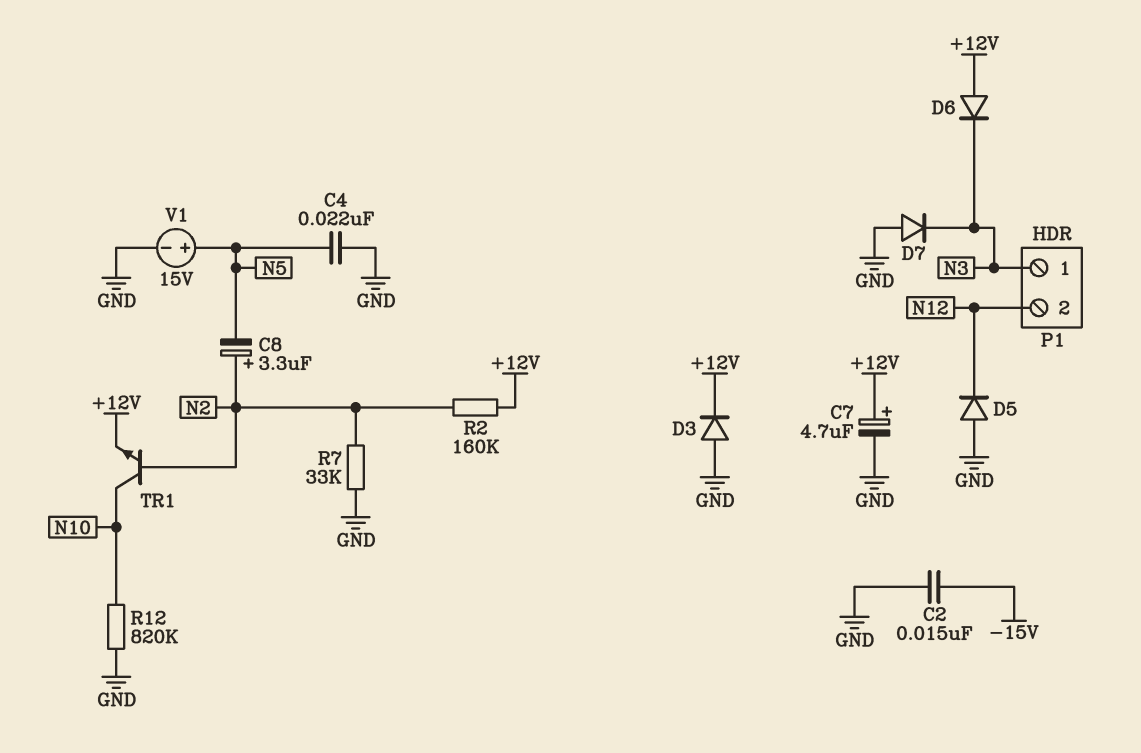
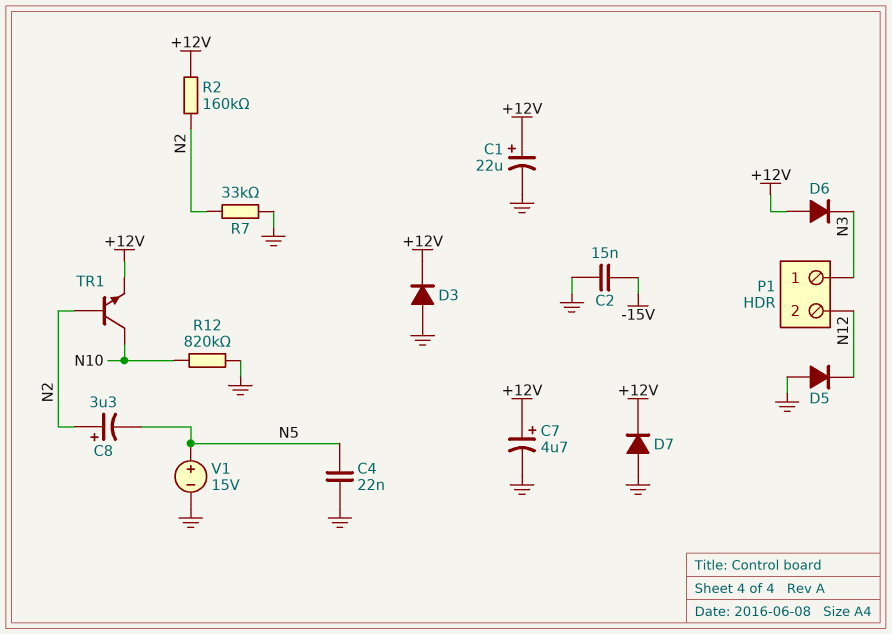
C1: none -> 22uF (plus +12V, minus GND)
D7: diode (A GND, K N3) -> diode (A GND, K +12V)

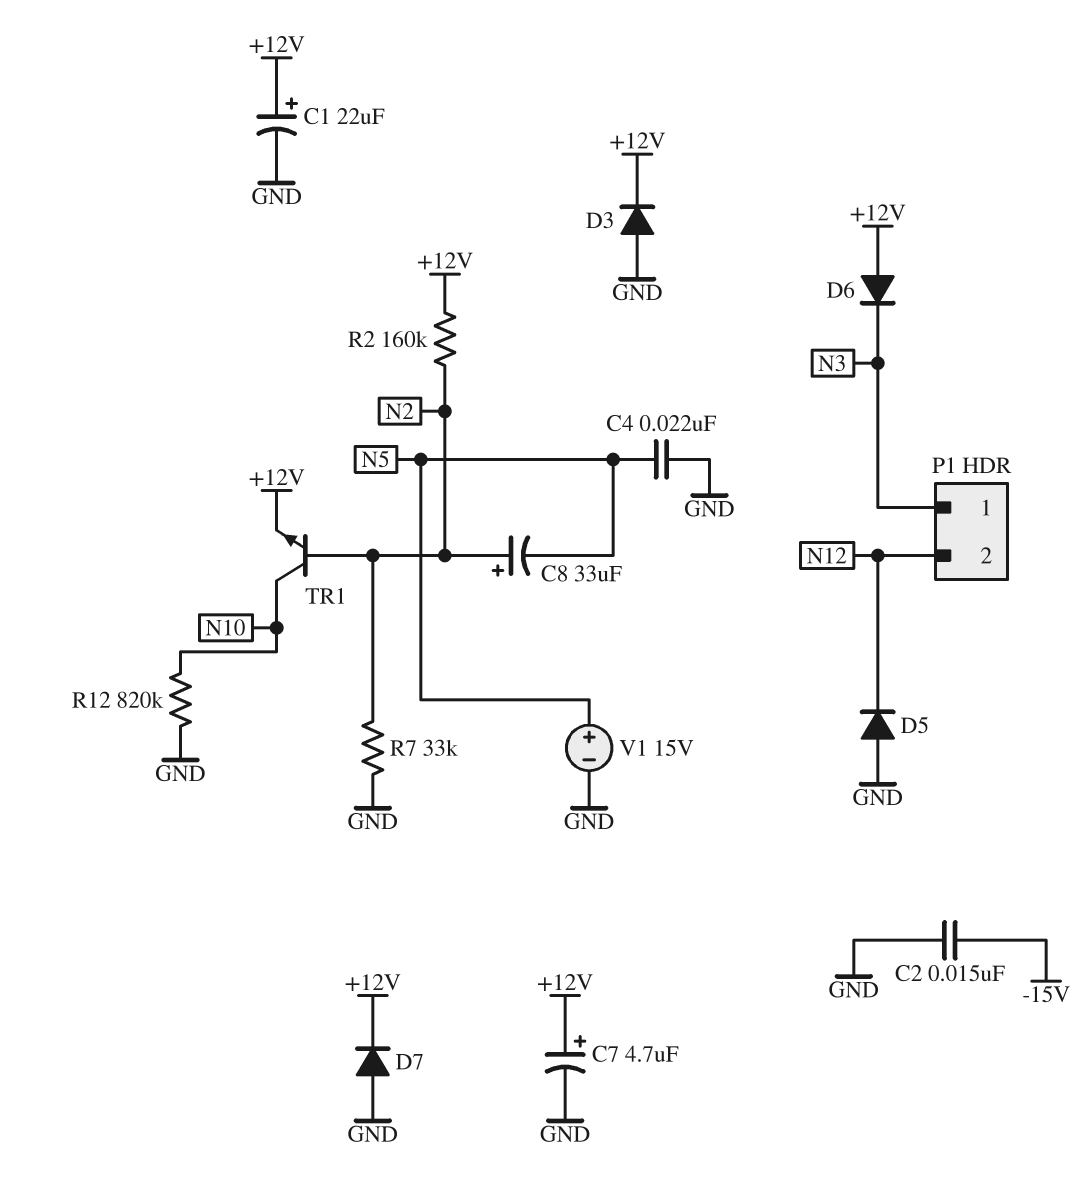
C8: 3.3uF (plus N2, minus N5) -> 33uF (plus N2, minus N5)

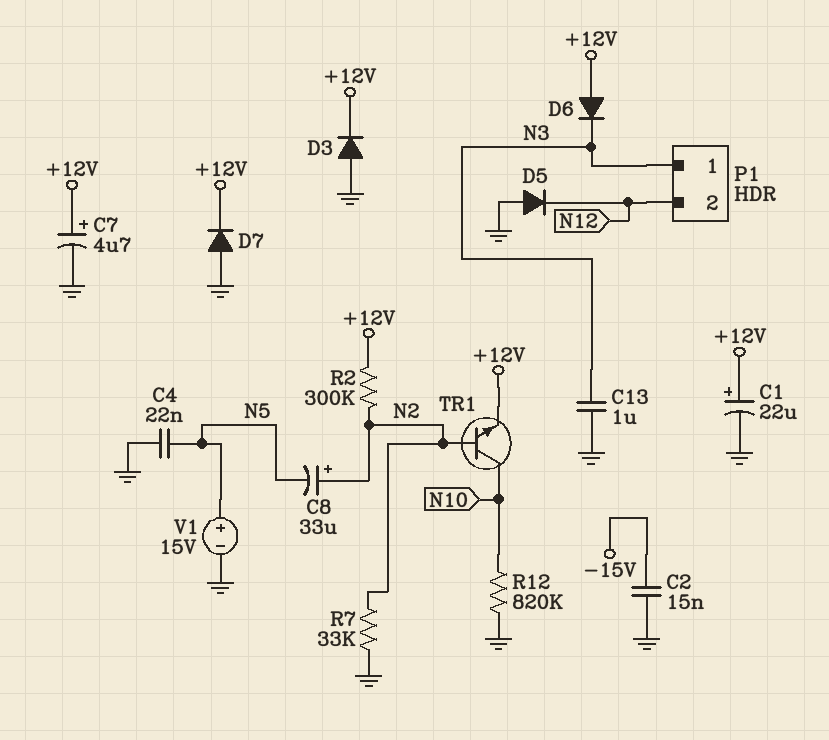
C13: none -> 1uF (GND, N3)
R2: 160k (+12V, N2) -> 300k (+12V, N2)

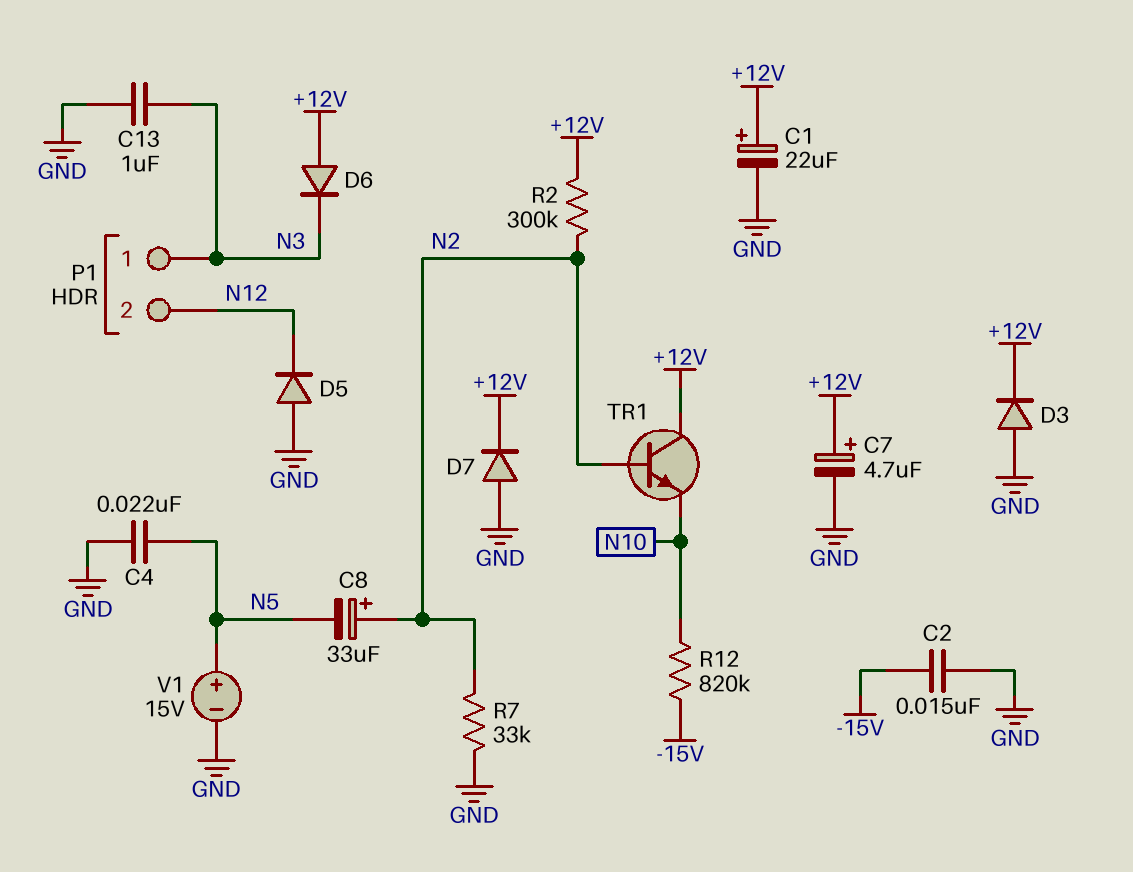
R12: 820k (GND, N10) -> 820k (-15V, N10)
TR1: NPN (B N2, C N10, E +12V) -> NPN (B N2, C +12V, E N10)

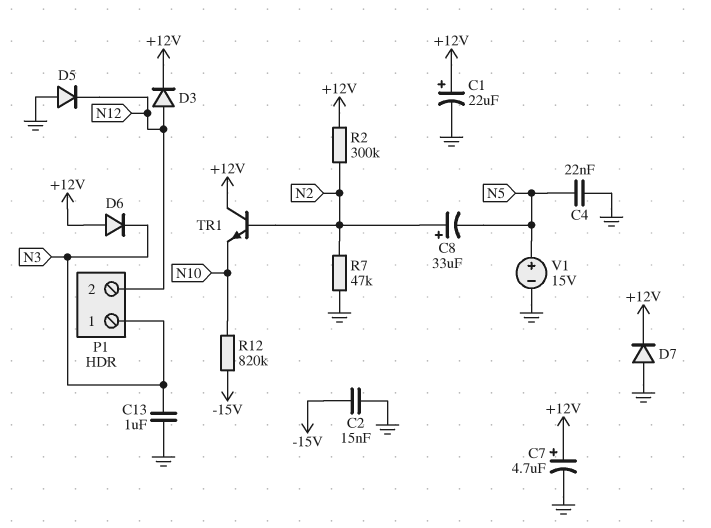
D3: diode (A GND, K +12V) -> diode (A N12, K +12V)
R7: 33k (GND, N2) -> 47k (GND, N2)

